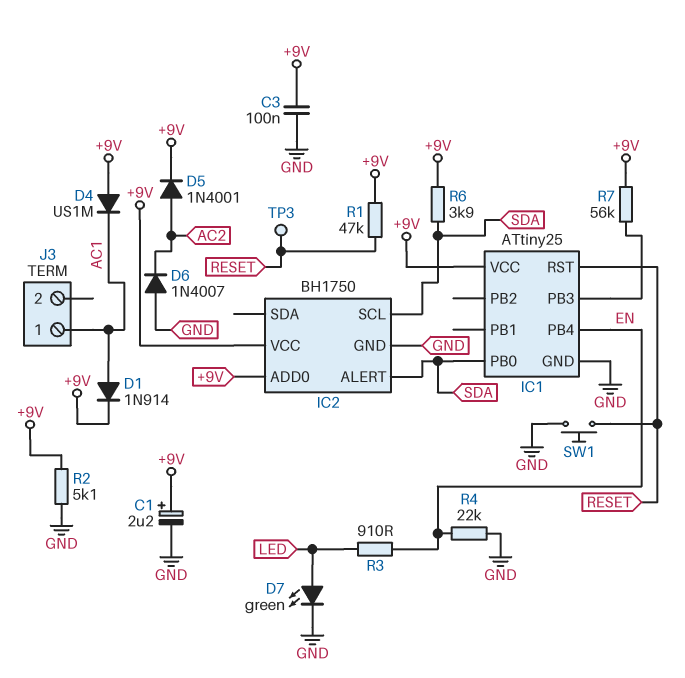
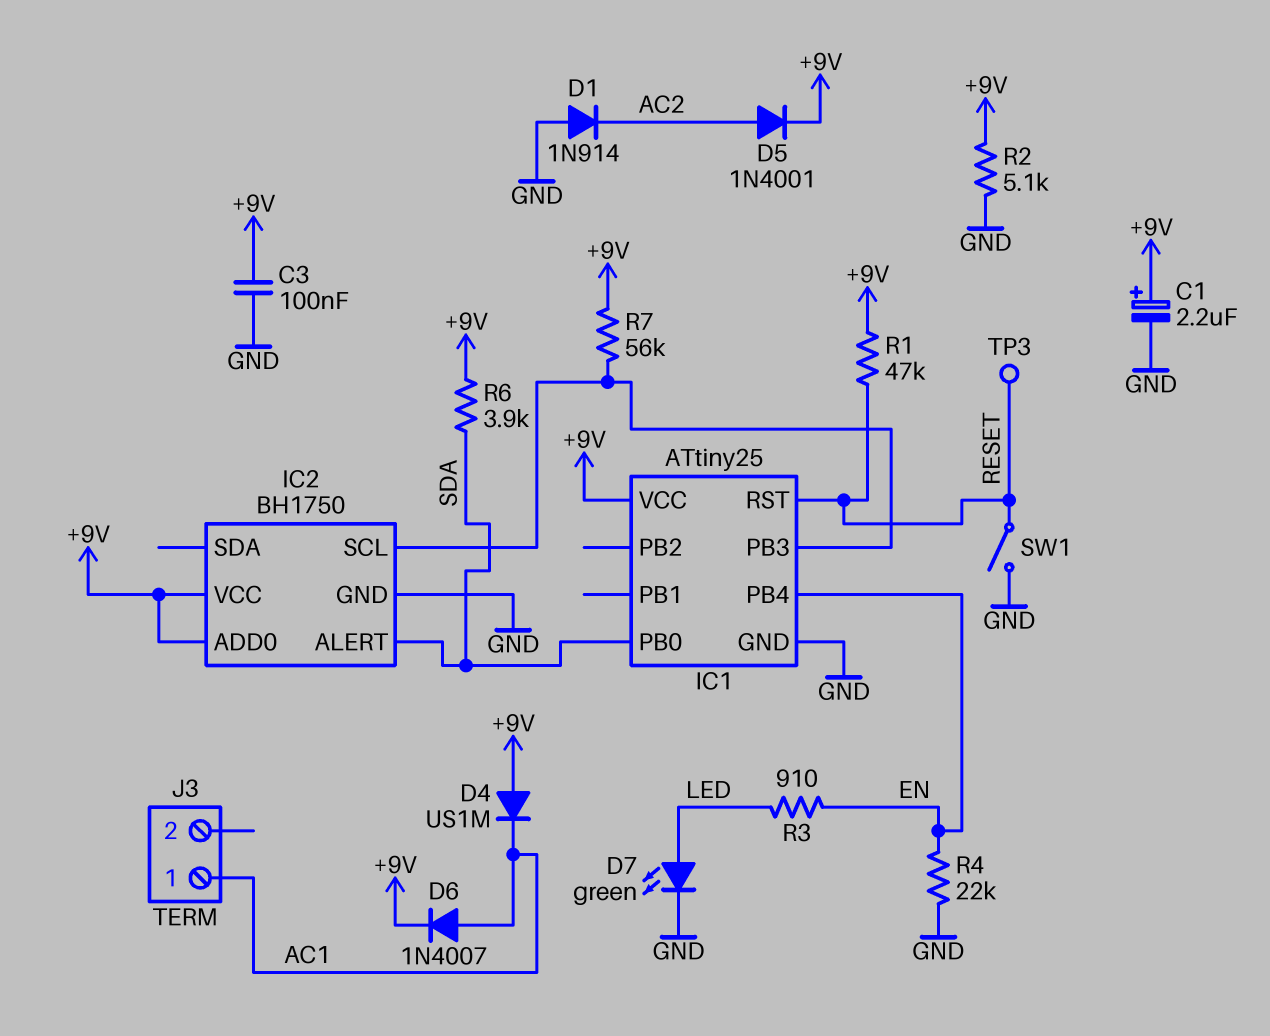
D1: diode 1N914 (A AC1, K +9V) -> diode 1N914 (A GND, K AC2)
D6: diode 1N4007 (A GND, K AC2) -> diode 1N4007 (A AC1, K +9V)
IC2 pin SCL: SDA -> IC1/PB3
SW1: button (GND, RESET) -> switch (GND, RESET)

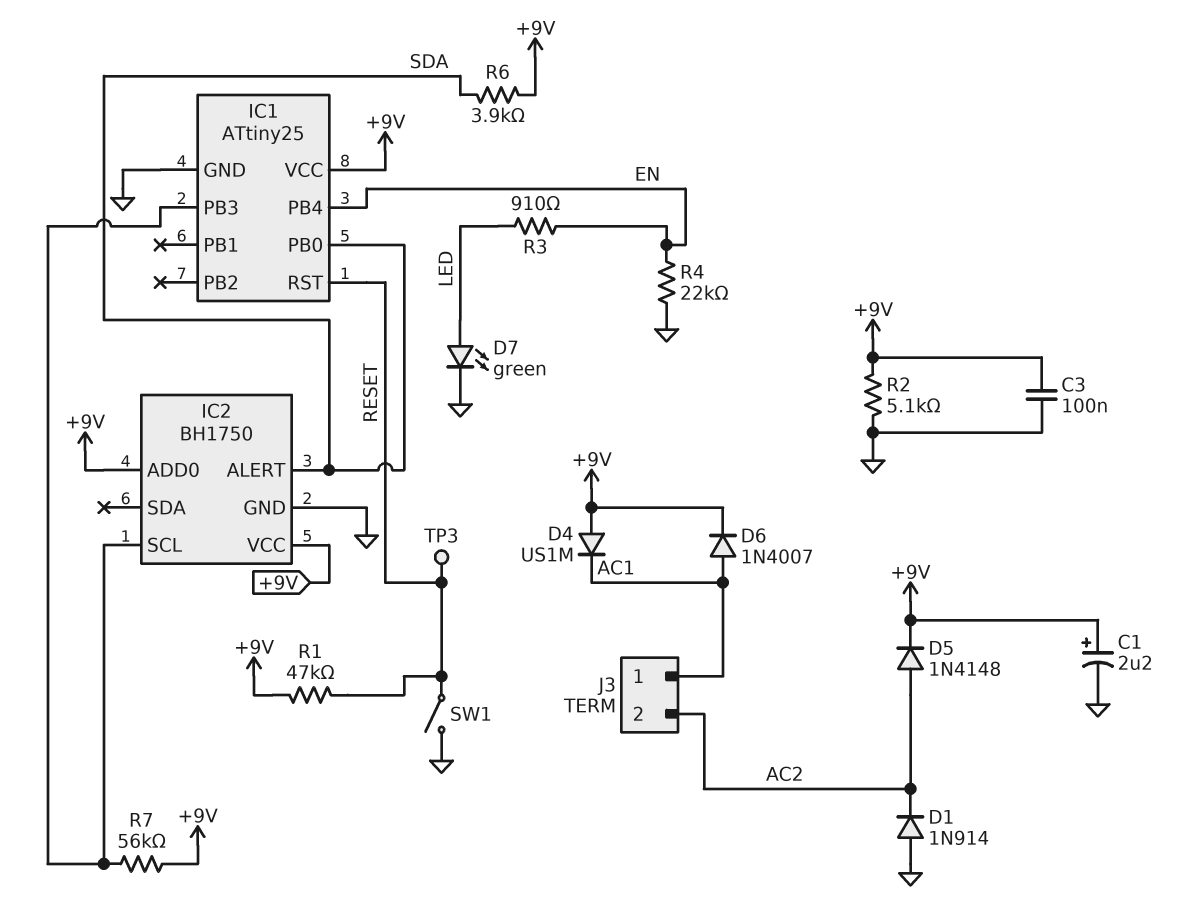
D5: diode 1N4001 (A AC2, K +9V) -> diode 1N4148 (A AC2, K +9V)
J3 pin 2: none -> AC2

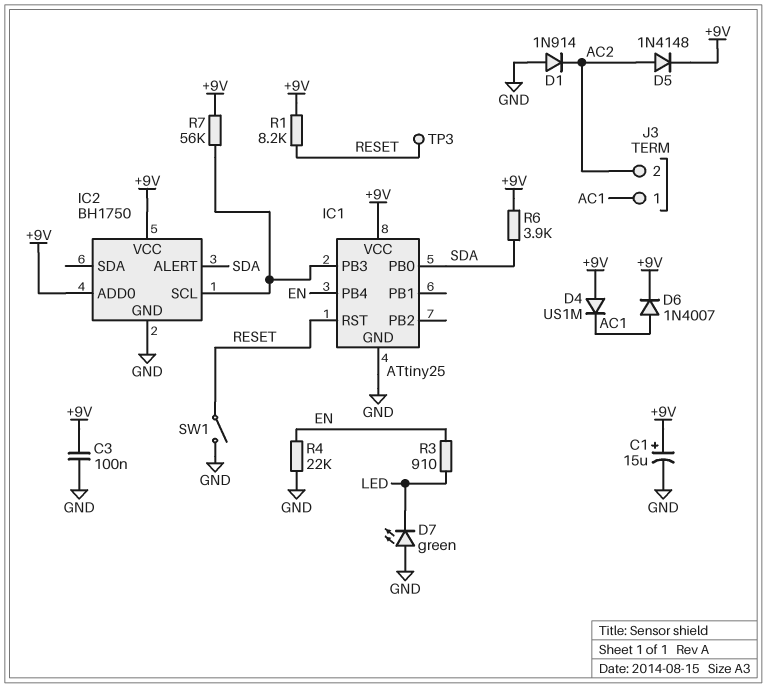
C1: 2.2uF (plus +9V, minus GND) -> 15uF (plus +9V, minus GND)
D7: LED green (A LED, K GND) -> LED green (A GND, K LED)
R1: 47k (+9V, RESET) -> 8.2k (+9V, RESET)
R2: 5.1k (+9V, GND) -> none

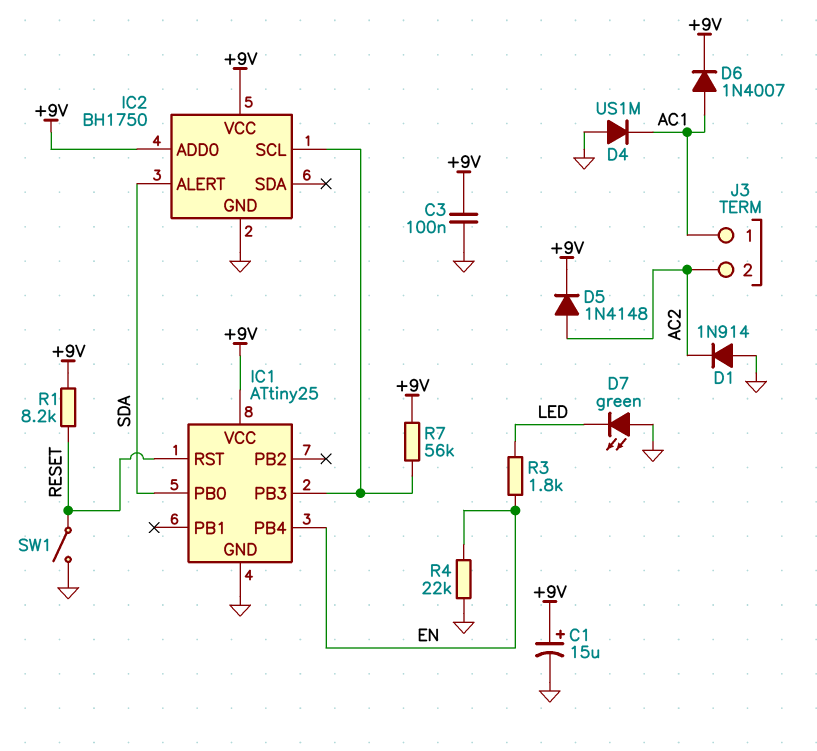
D4: diode US1M (A +9V, K AC1) -> diode US1M (A GND, K AC1)
R3: 910 (EN, LED) -> 1.8k (EN, LED)
R6: 3.9k (+9V, SDA) -> none
TP3: test point (RESET) -> none

